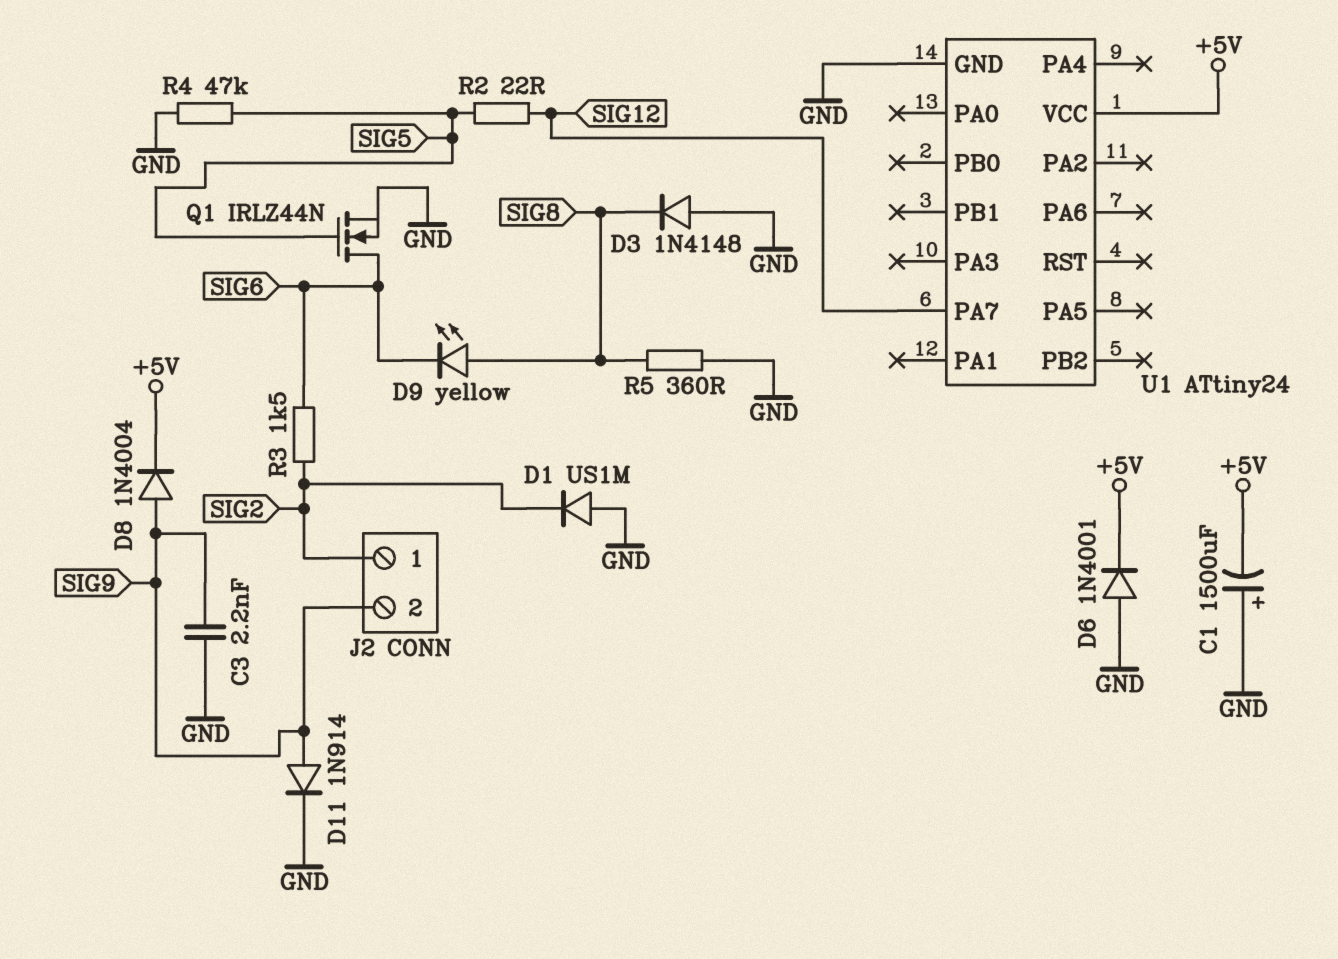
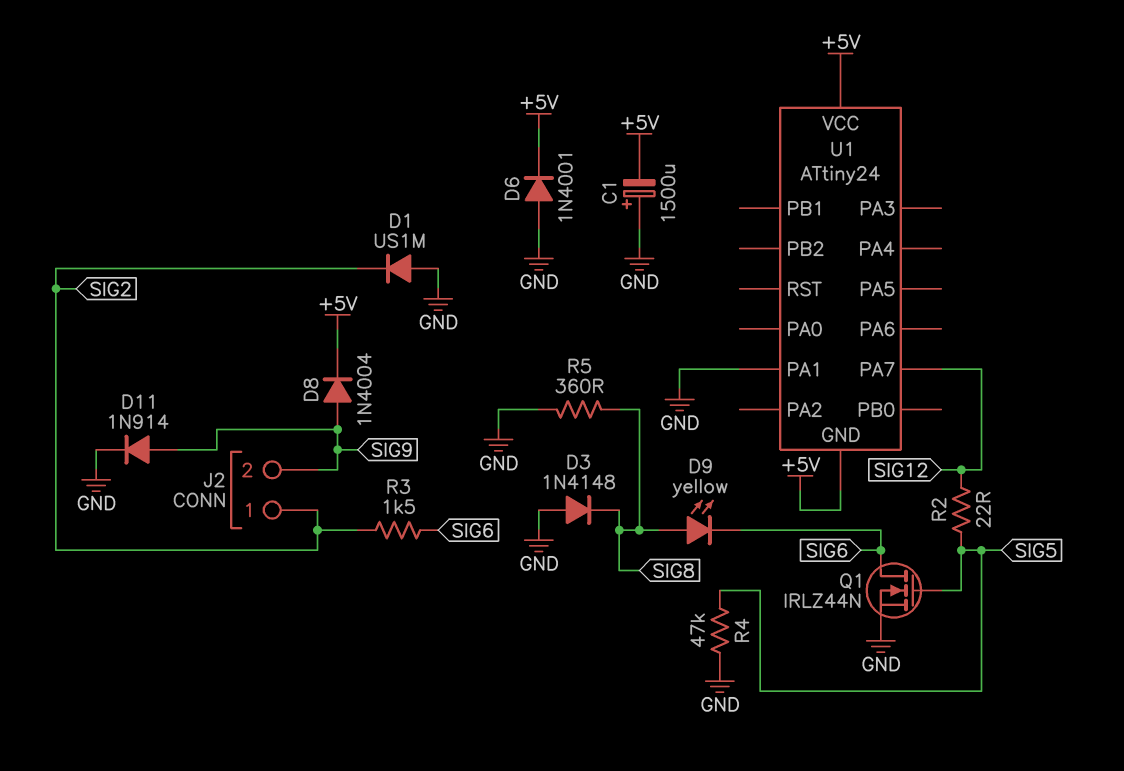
C3: 2.2nF (GND, SIG9) -> none
U1 pin GND: GND -> +5V
U1 pin PA1: none -> GND

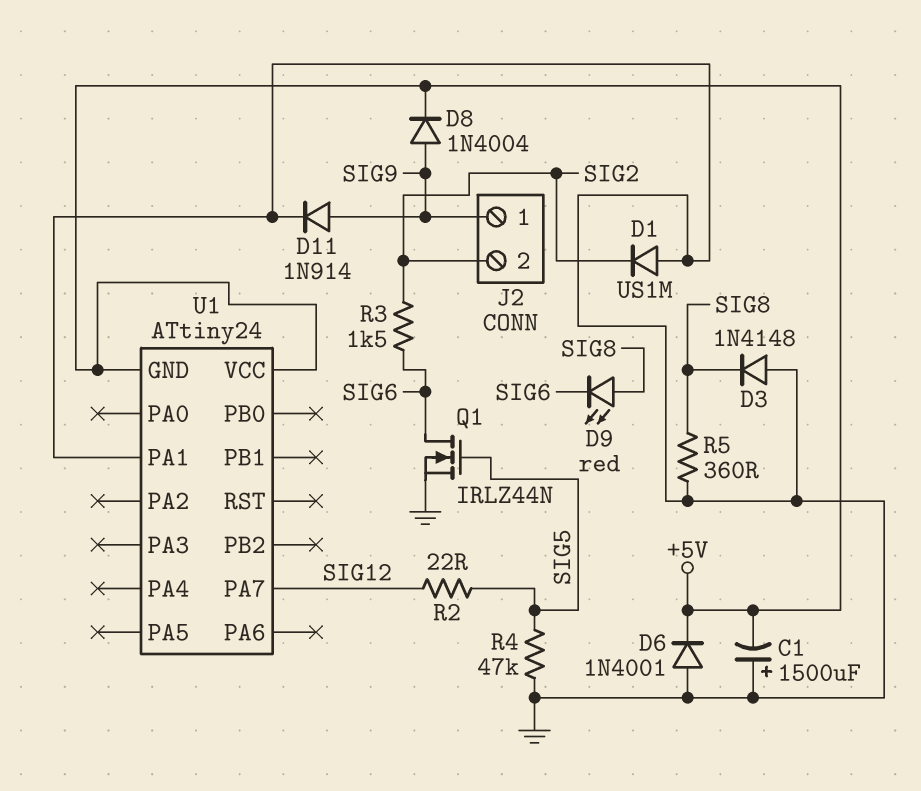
D9: LED yellow (A SIG8, K SIG6) -> LED red (A SIG8, K SIG6)
J2 pin 1: SIG2 -> SIG9
J2 pin 2: SIG9 -> SIG2

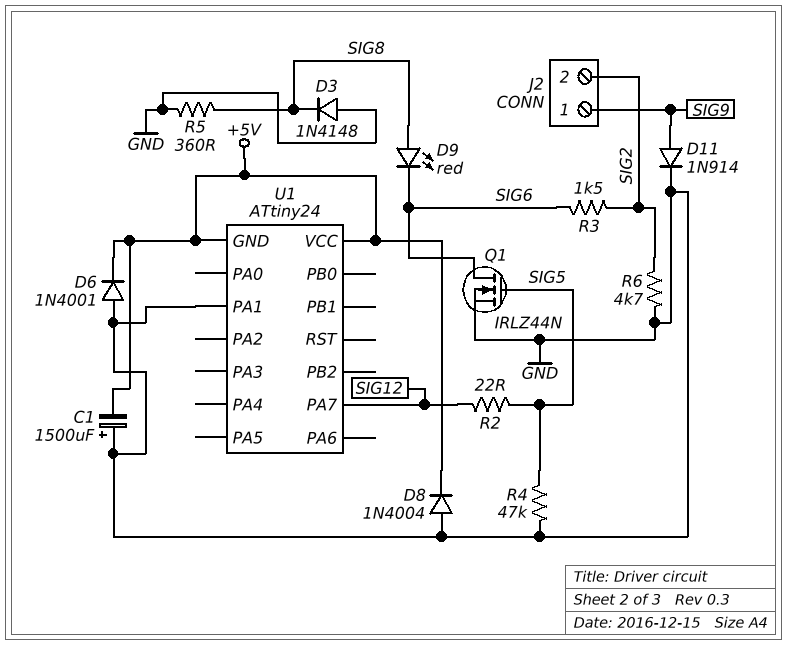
D1: diode US1M (A GND, K SIG2) -> none
D8: diode 1N4004 (A SIG9, K +5V) -> diode 1N4004 (A GND, K +5V)
R6: none -> 4.7k (GND, SIG2)

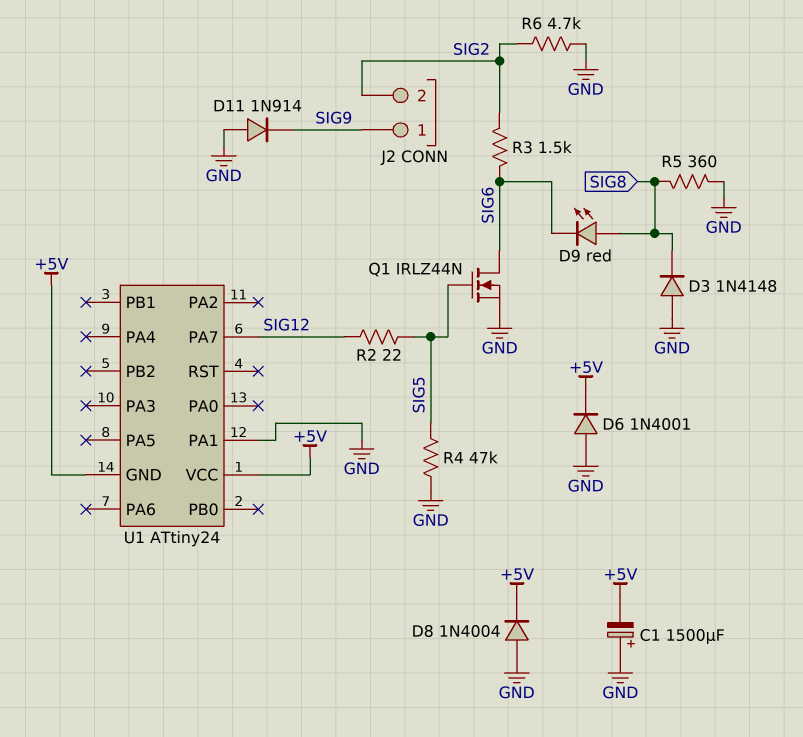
D11: diode 1N914 (A SIG9, K GND) -> diode 1N914 (A GND, K SIG9)

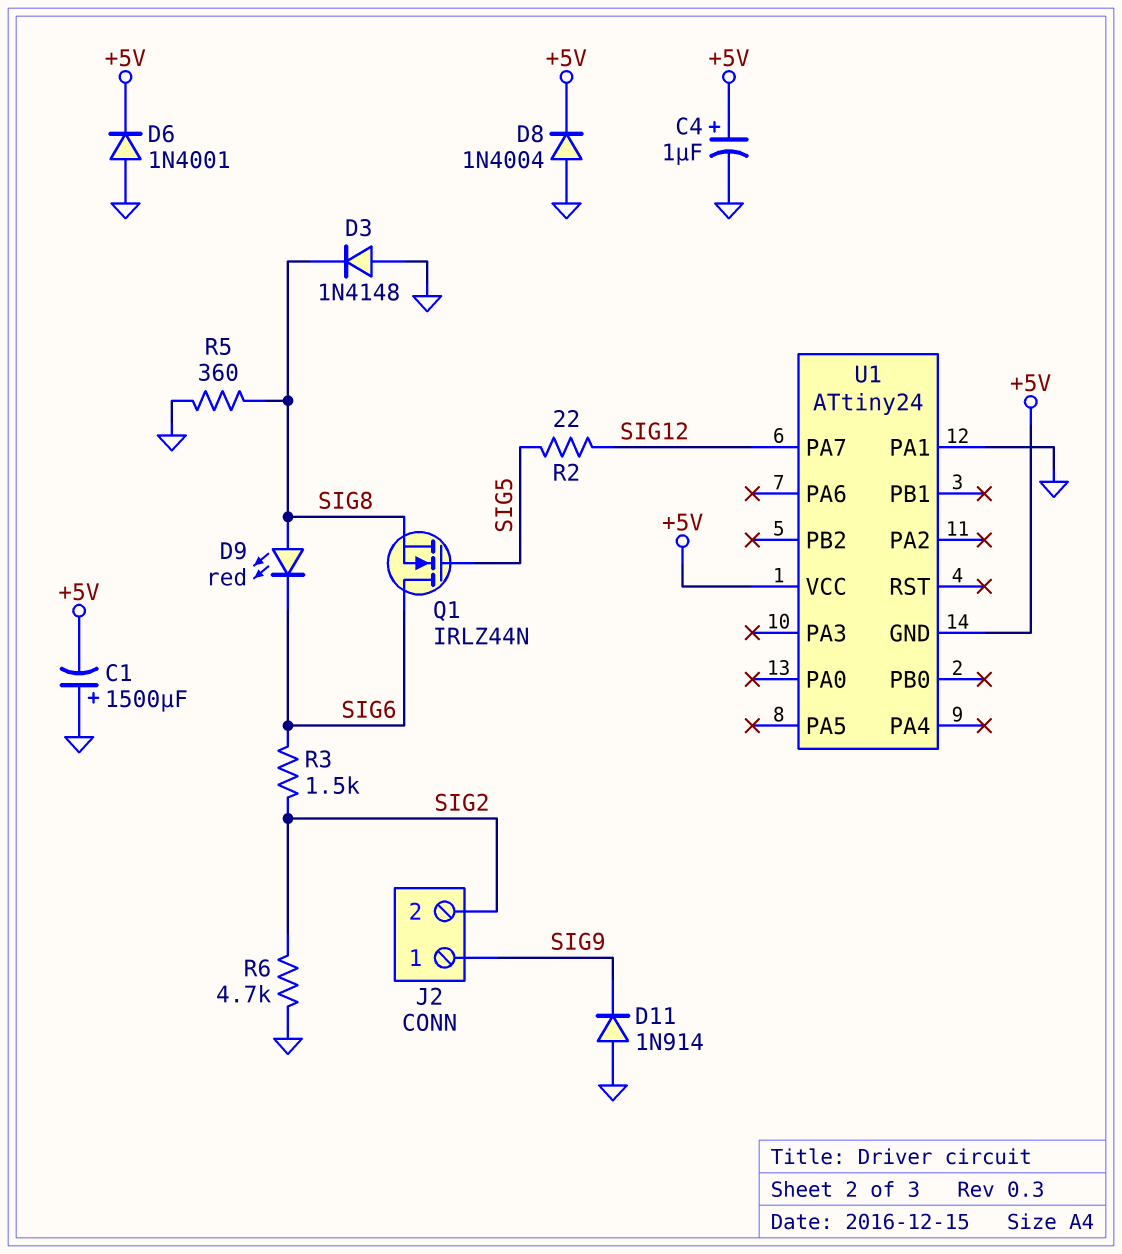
C4: none -> 1uF (plus +5V, minus GND)
Q1: NMOS IRLZ44N (G SIG5, D SIG6, S GND) -> NMOS IRLZ44N (G SIG5, D SIG6, S SIG8)
R4: 47k (GND, SIG5) -> none

